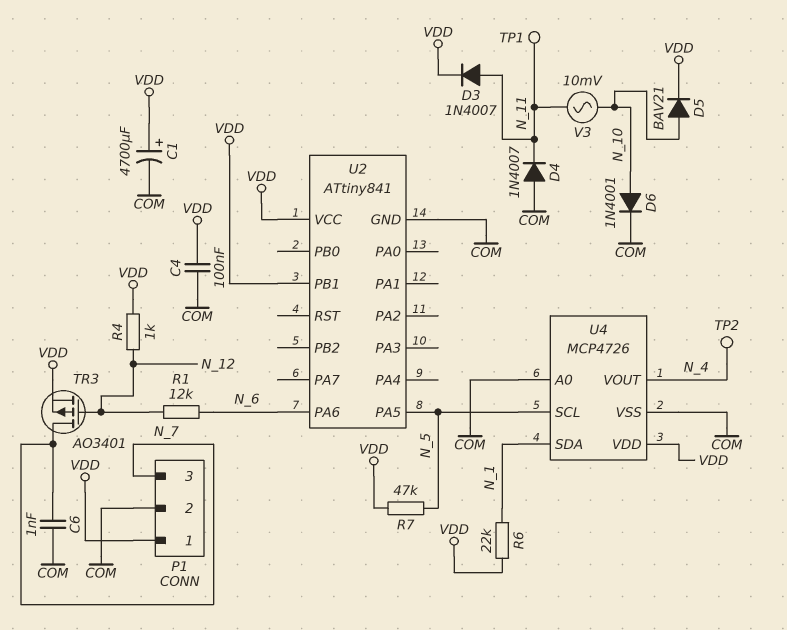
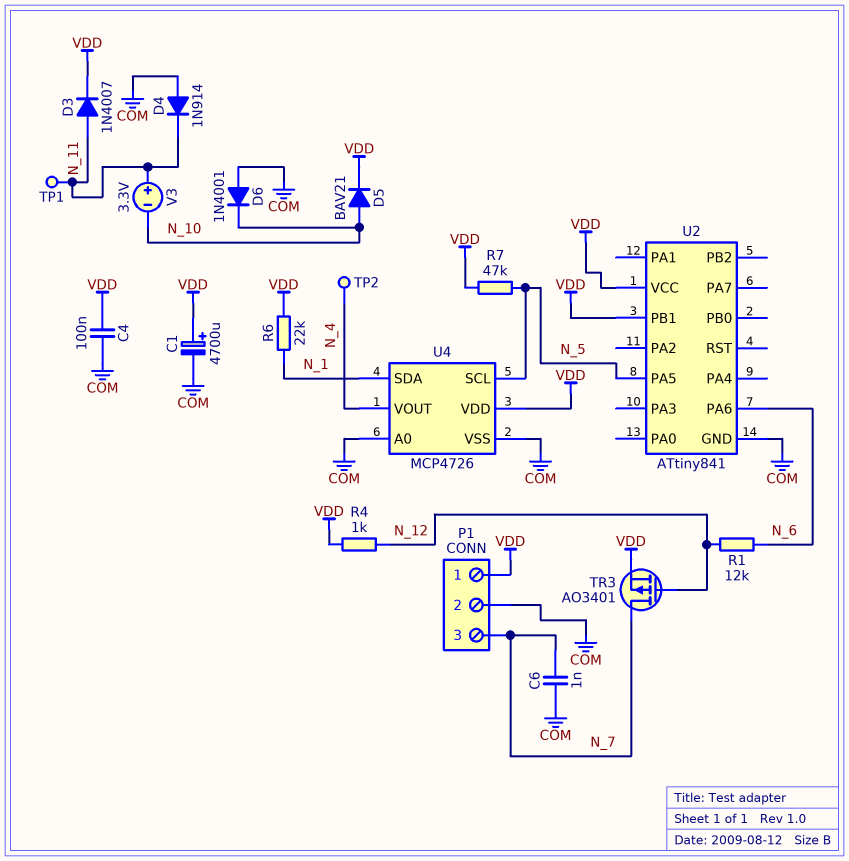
D4: diode 1N4007 (A COM, K N_11) -> diode 1N914 (A COM, K N_11)
D6: diode 1N4001 (A N_10, K COM) -> diode 1N4001 (A COM, K N_10)
V3: AC 10mV (N_10, N_11) -> 3.3V (plus N_11, minus N_10)

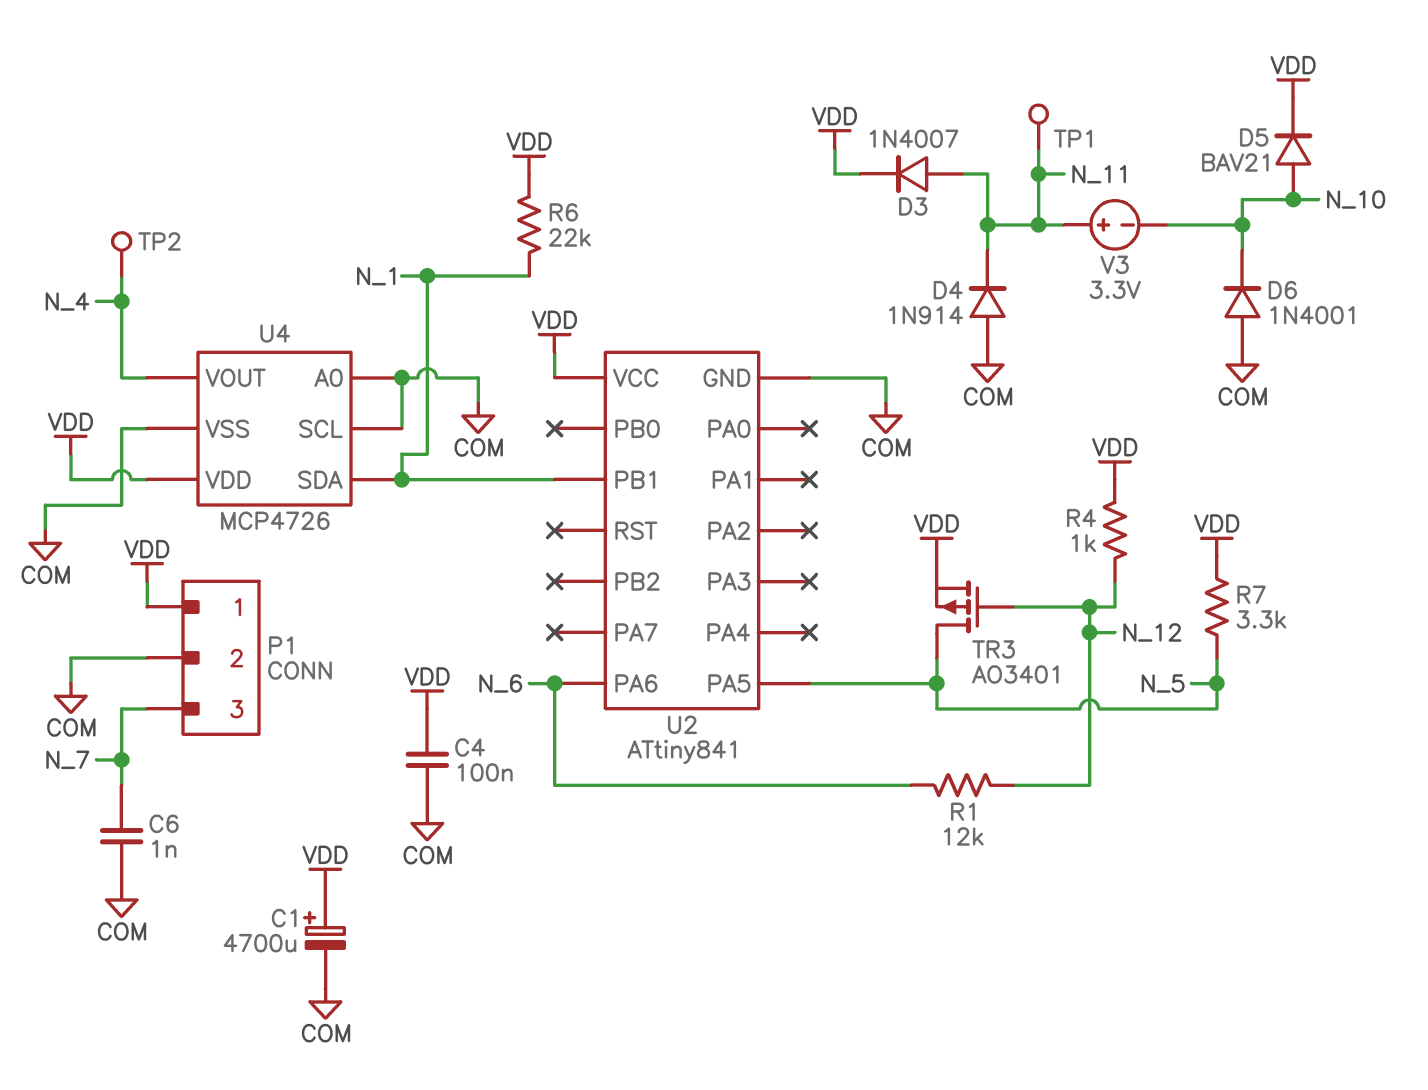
R7: 47k (N_5, VDD) -> 3.3k (N_5, VDD)
TR3: PMOS AO3401 (G N_12, D N_7, S VDD) -> PMOS AO3401 (G N_12, D N_5, S VDD)
U2 pin PB1: VDD -> N_1
U4 pin SCL: N_5 -> COM

